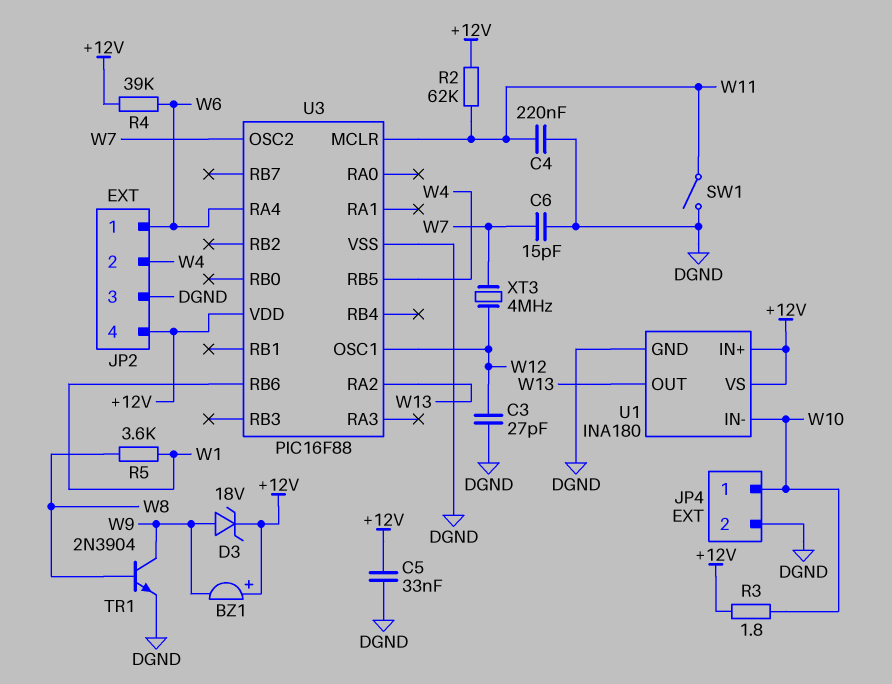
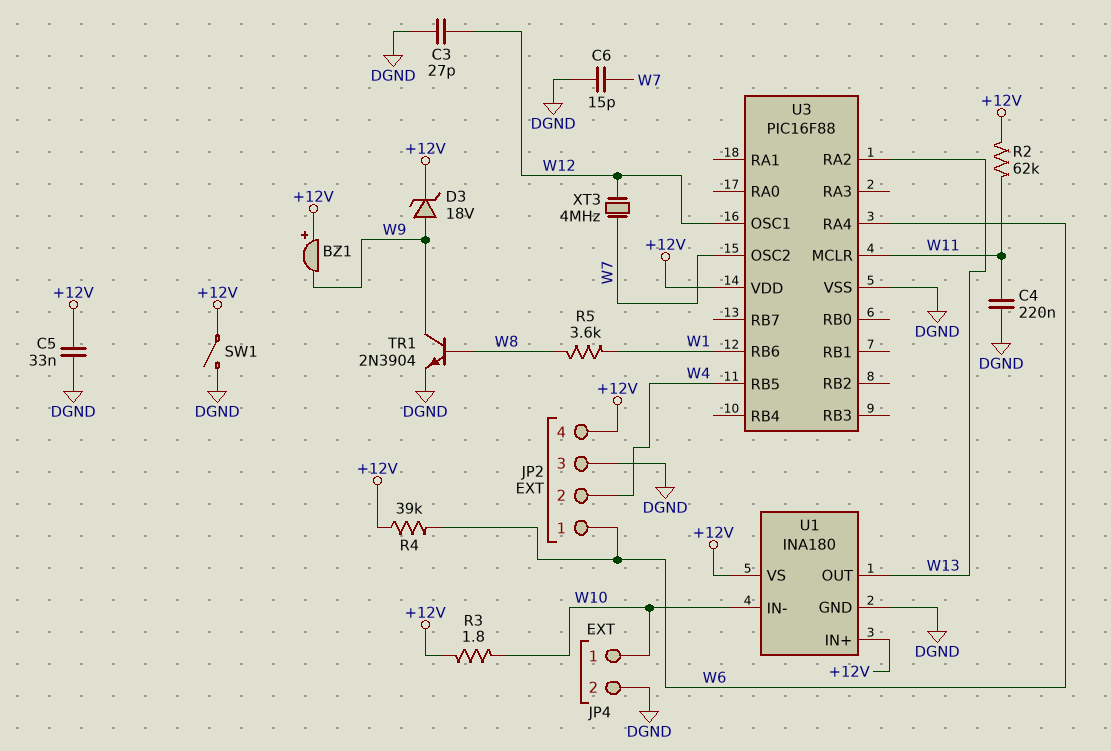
SW1: switch (DGND, W11) -> switch (+12V, DGND)

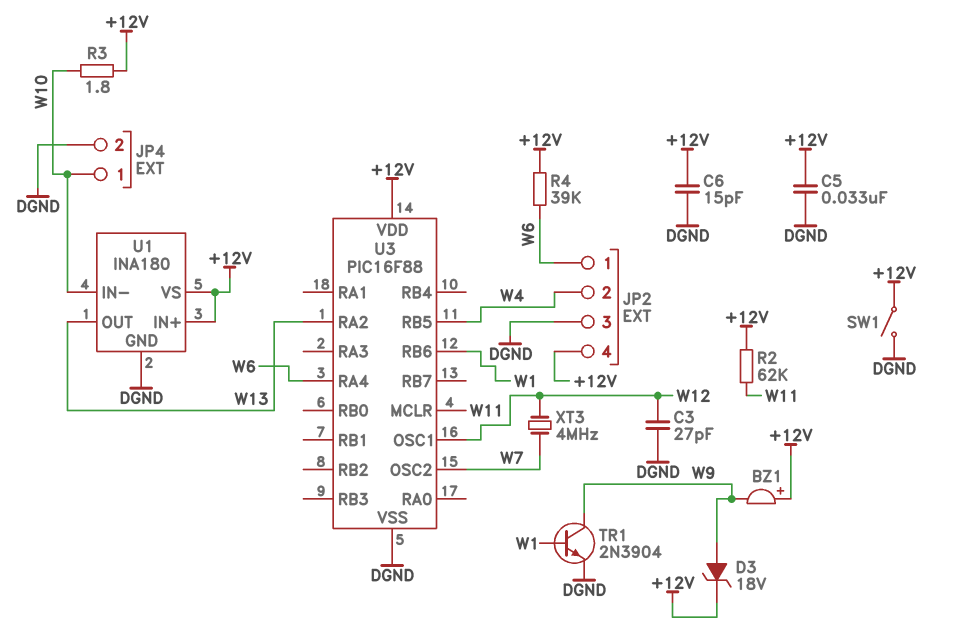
C4: 220nF (DGND, W11) -> none
C6: 15pF (DGND, W7) -> 15pF (+12V, DGND)
R5: 3.6k (W1, W8) -> none
TR1: NPN 2N3904 (B W8, C W9, E DGND) -> NPN 2N3904 (B W1, C W9, E DGND)

